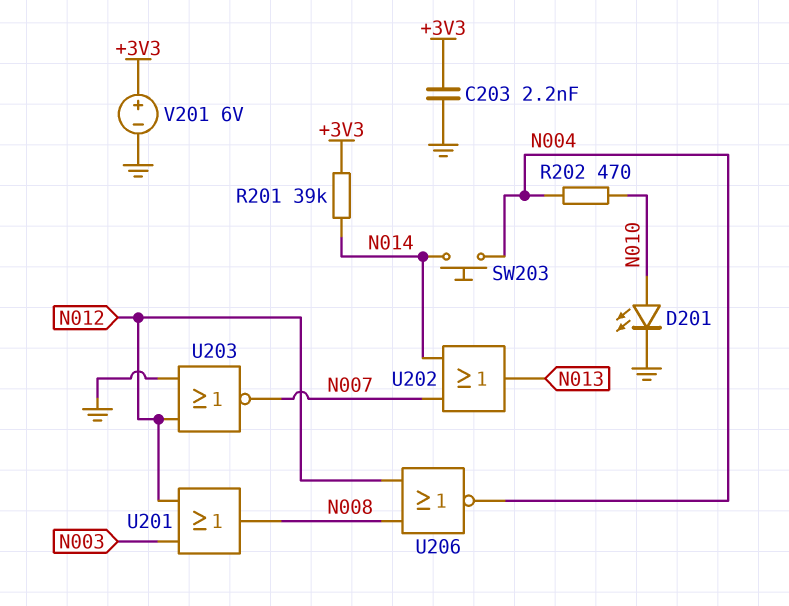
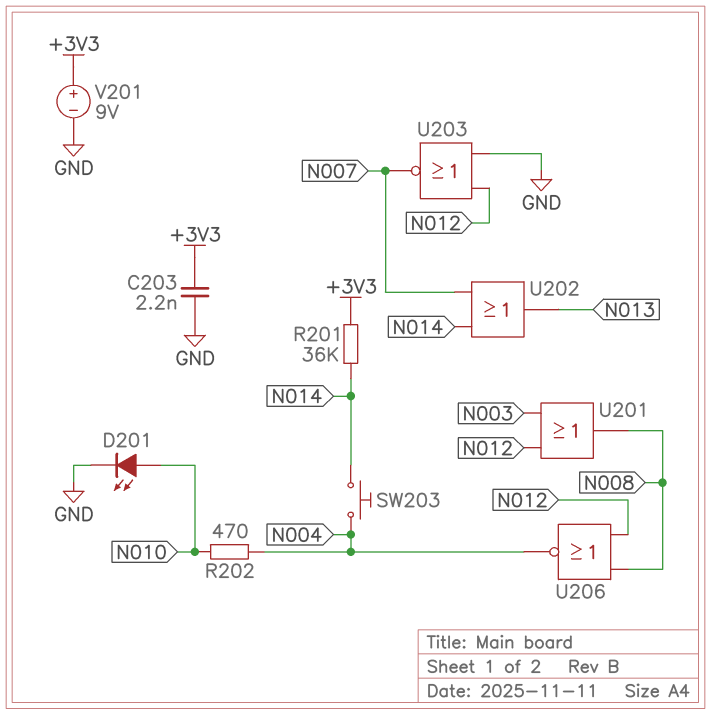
R201: 39k (+3V3, N014) -> 36k (+3V3, N014)
V201: 6V (plus +3V3, minus GND) -> 9V (plus +3V3, minus GND)

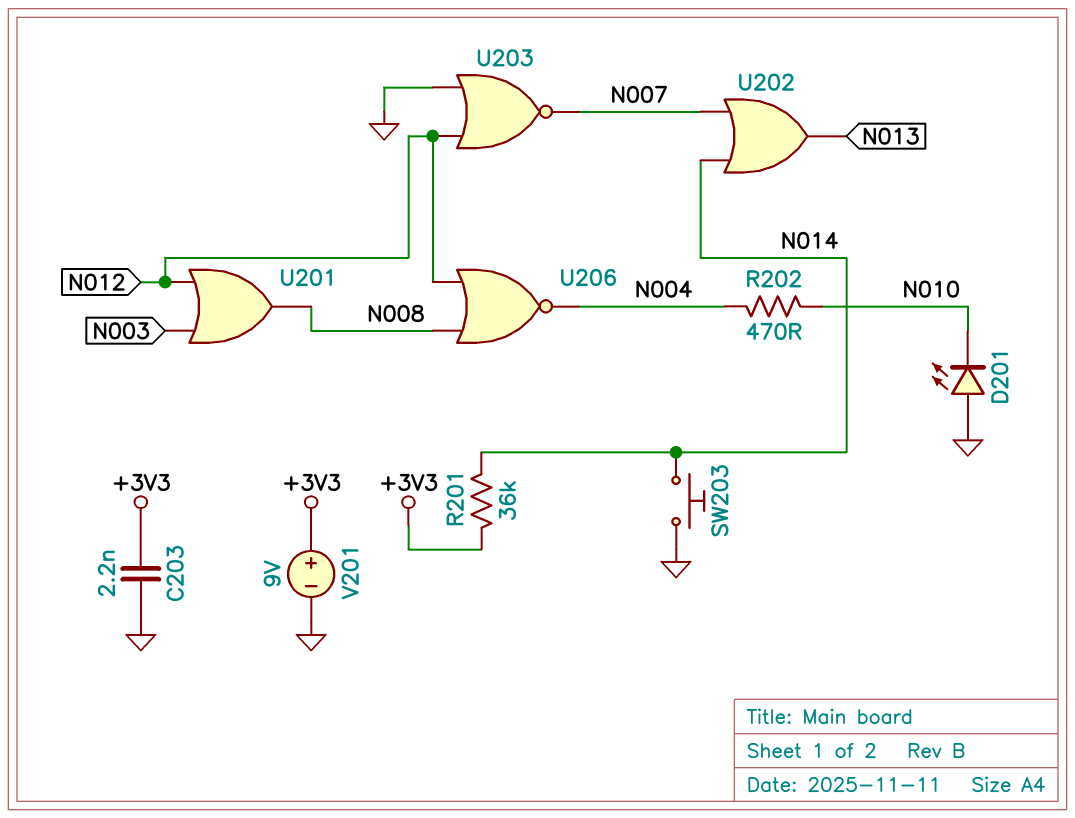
D201: LED (A N010, K GND) -> LED (A GND, K N010)
SW203: button (N004, N014) -> button (GND, N014)

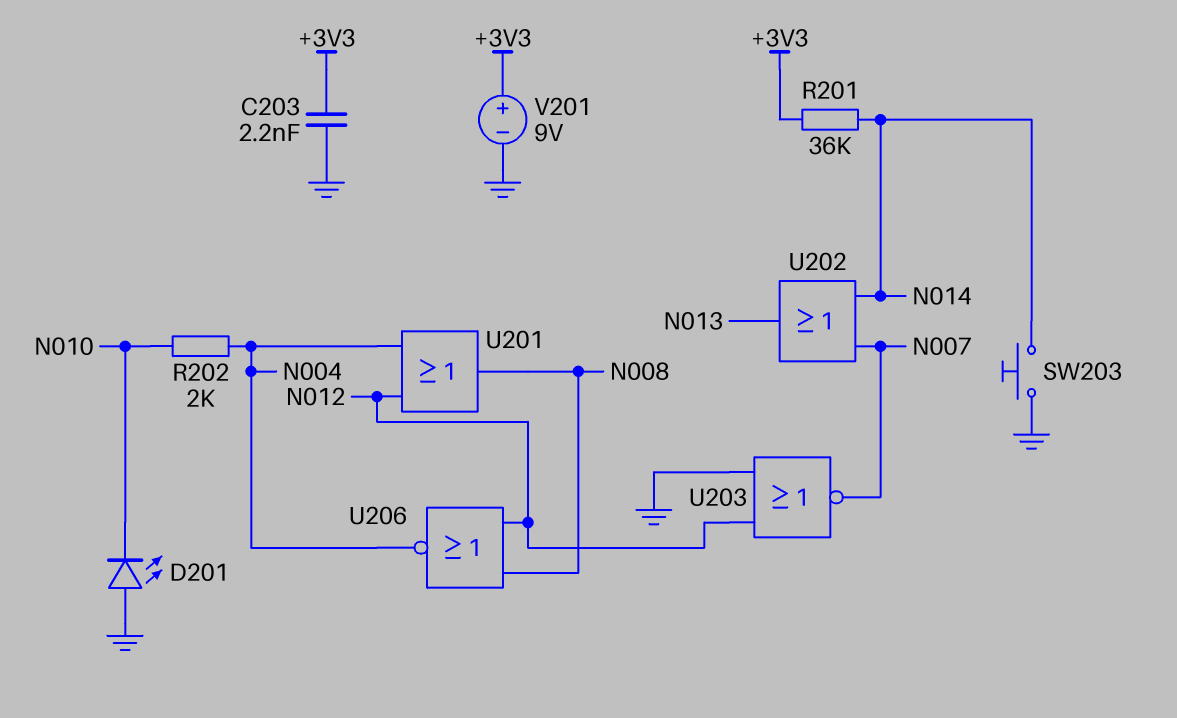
R202: 470 (N004, N010) -> 2k (N004, N010)
U201: OR (in N003, in N012, out N008) -> OR (in N004, in N012, out N008)

